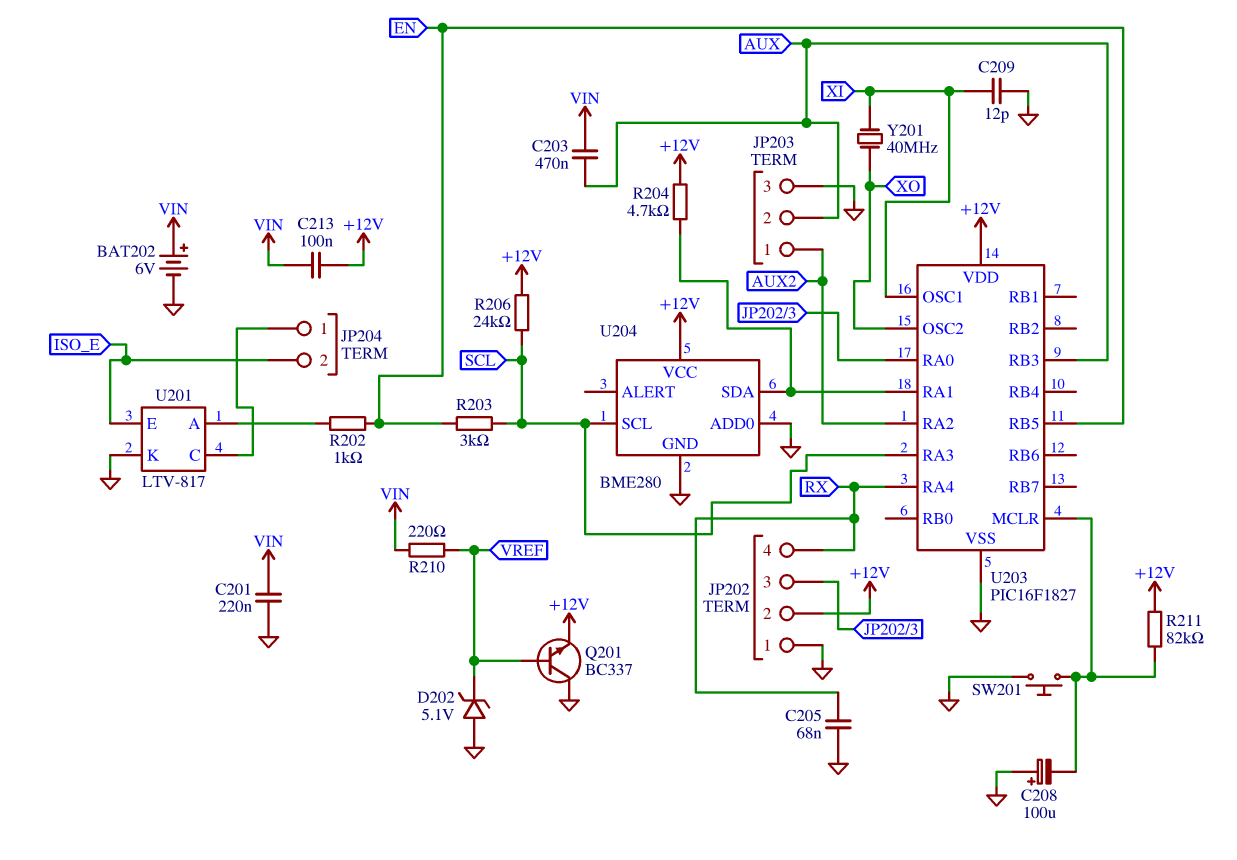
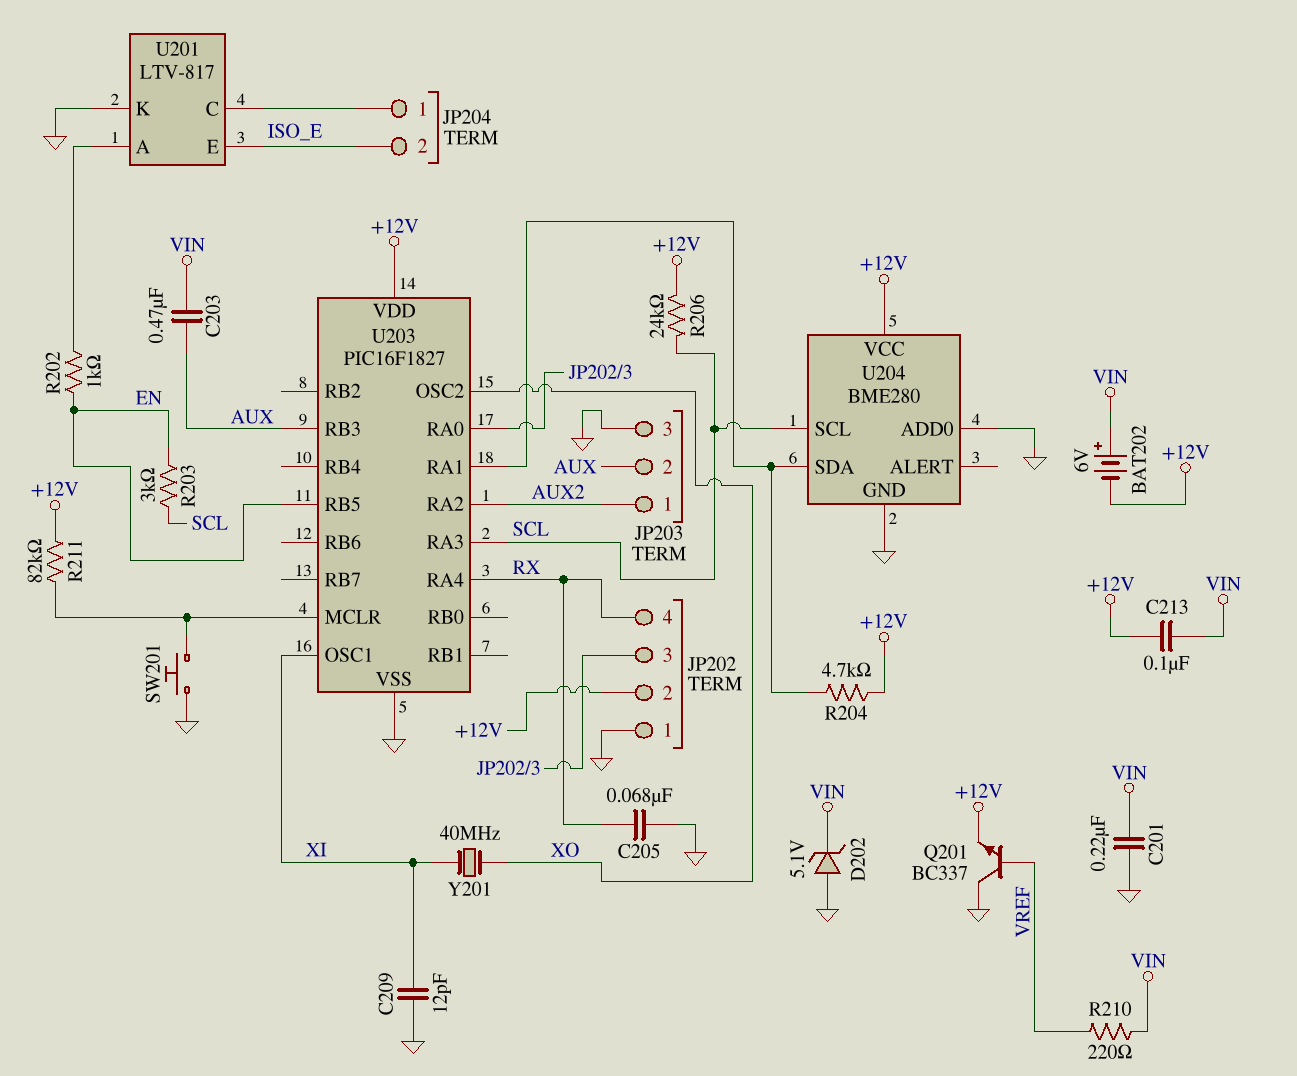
BAT202: 6V (plus VIN, minus GND) -> 6V (plus VIN, minus +12V)
C208: 100uF (plus GND, minus U203/MCLR) -> none
D202: zener 5.1V (A GND, K VREF) -> zener 5.1V (A GND, K VIN)

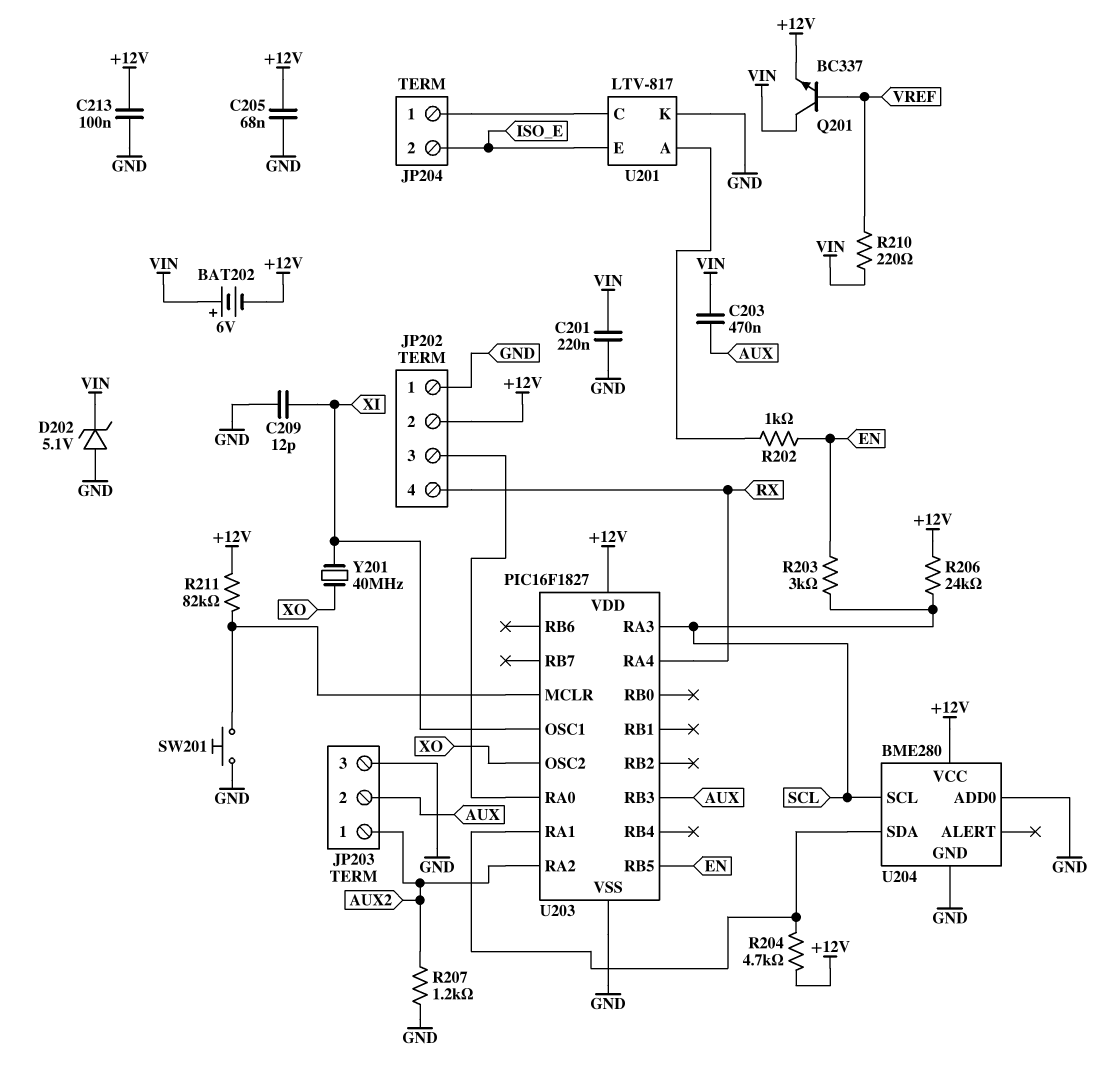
C205: 68nF (GND, RX) -> 68nF (+12V, GND)
C213: 100nF (+12V, VIN) -> 100nF (+12V, GND)
Q201: NPN BC337 (B VREF, C GND, E +12V) -> NPN BC337 (B VREF, C VIN, E +12V)
R207: none -> 1.2k (AUX2, GND)

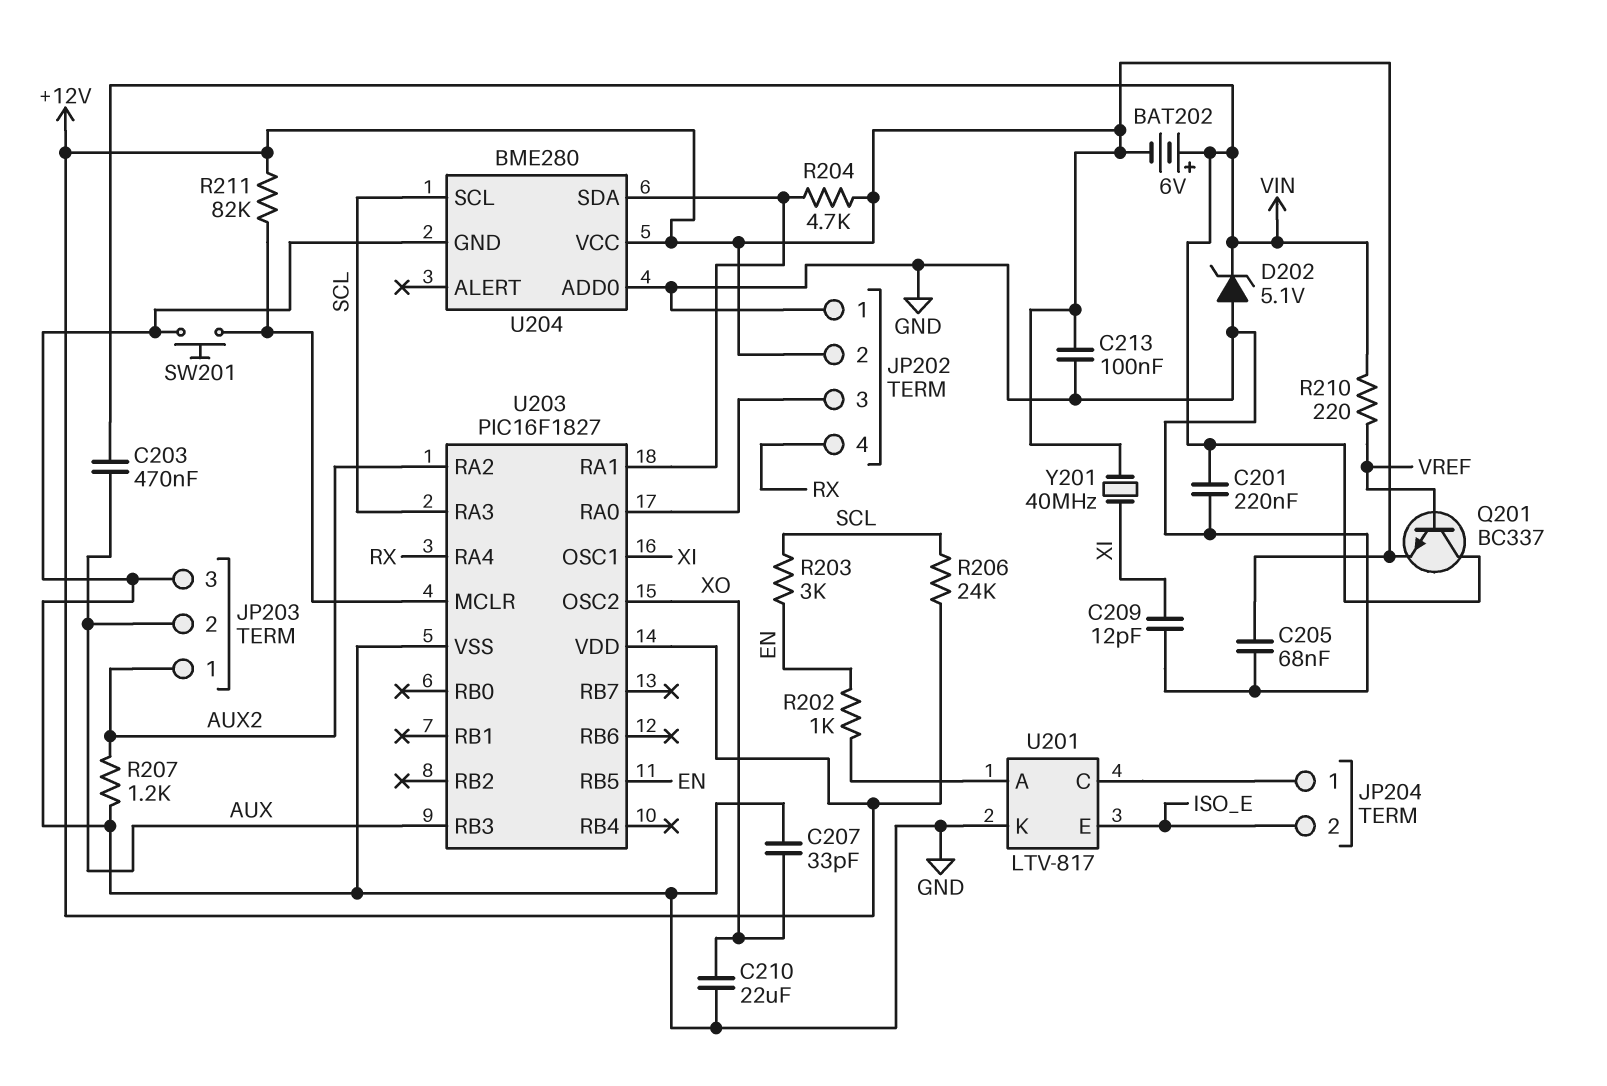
C207: none -> 33pF (GND, XO)
C210: none -> 22uF (GND, XO)
Y201: 40MHz (XI, XO) -> 40MHz (+12V, XI)

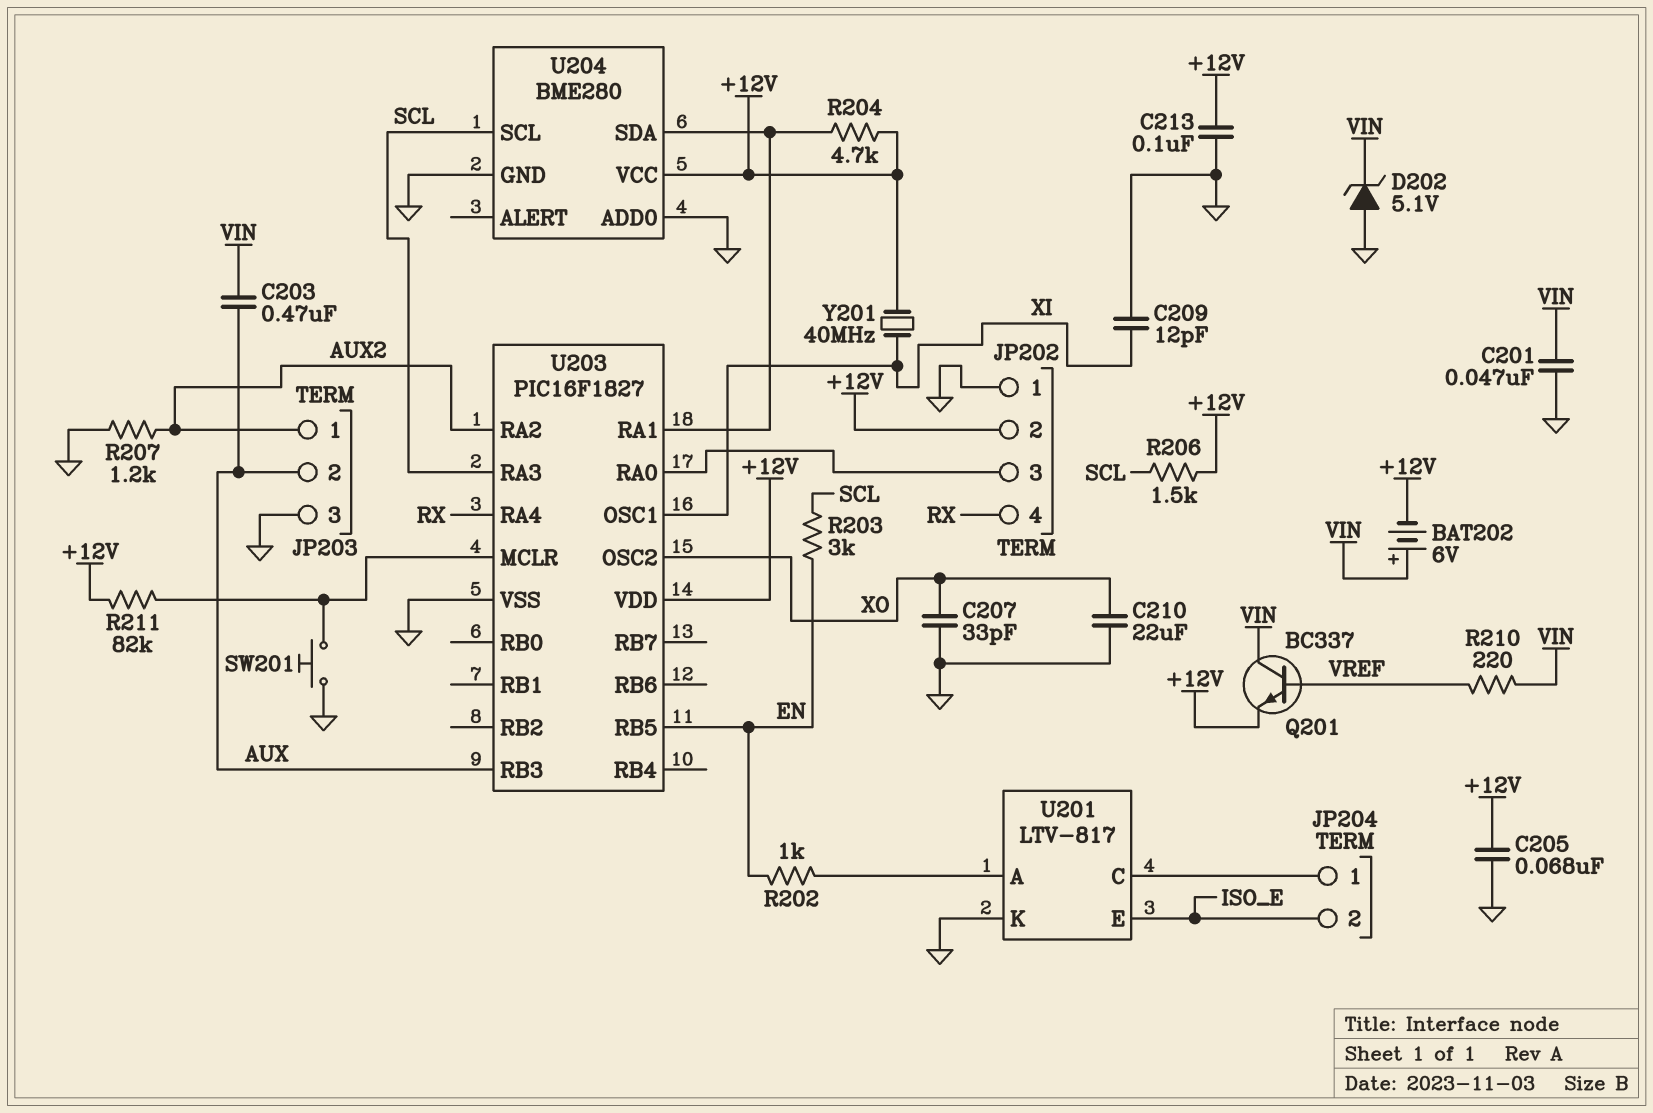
C201: 220nF (GND, VIN) -> 47nF (GND, VIN)
R206: 24k (+12V, SCL) -> 1.5k (+12V, SCL)

